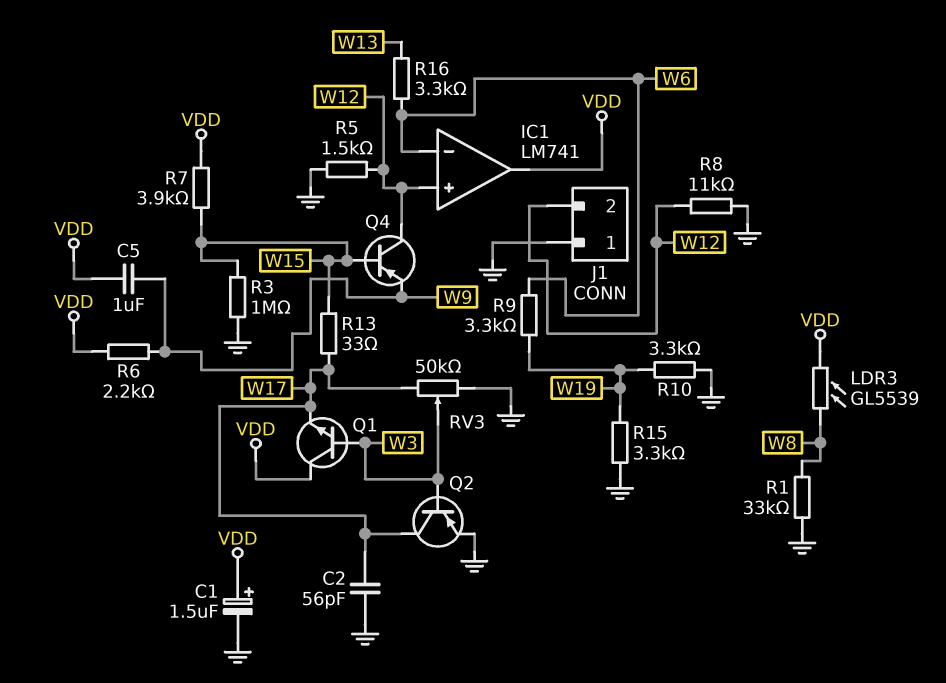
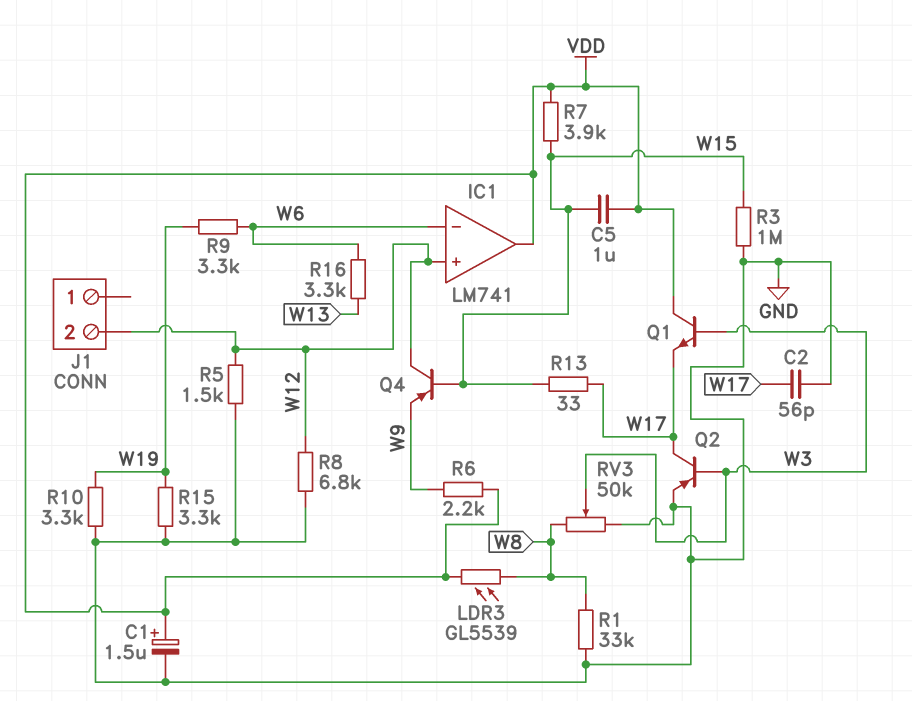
C5: 1uF (VDD, W9) -> 1uF (VDD, W15)
J1 pin 1: GND -> none
R8: 11k (GND, W12) -> 6.8k (GND, W12)
RV3: 50k (GND, W17, wiper W3) -> 50k (GND, W8, wiper W3)

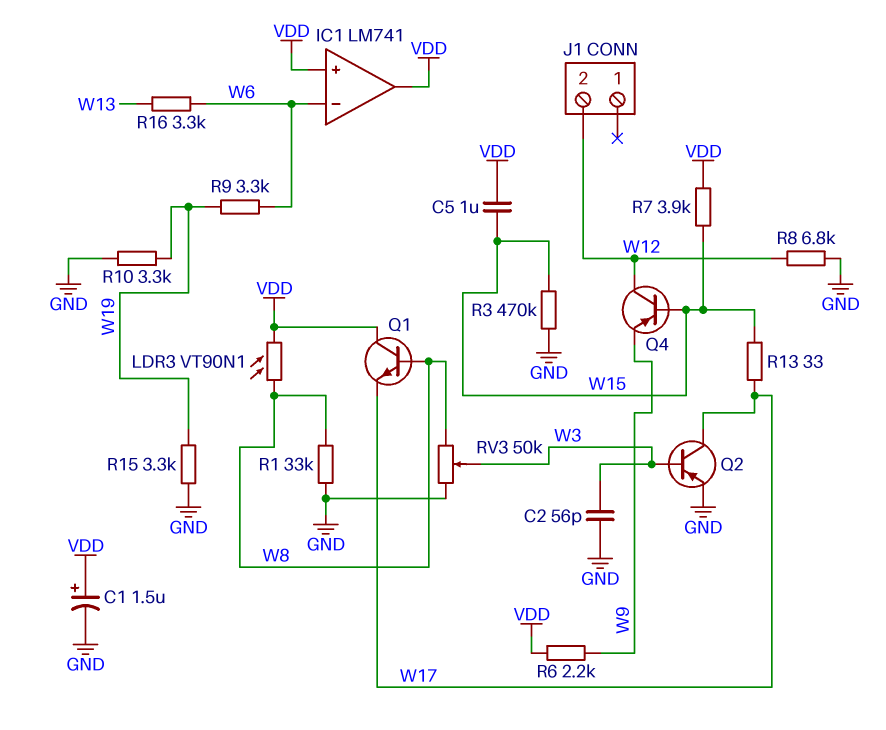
C2: 56pF (GND, W17) -> 56pF (GND, W3)
IC1 pin in+: W12 -> VDD
LDR3: GL5539 (VDD, W8) -> VT90N1 (VDD, W8)
Q1: NPN (B W3, C VDD, E W17) -> NPN (B W8, C VDD, E W17)
R3: 1M (GND, W15) -> 470k (GND, W15)
R5: 1.5k (GND, W12) -> none

